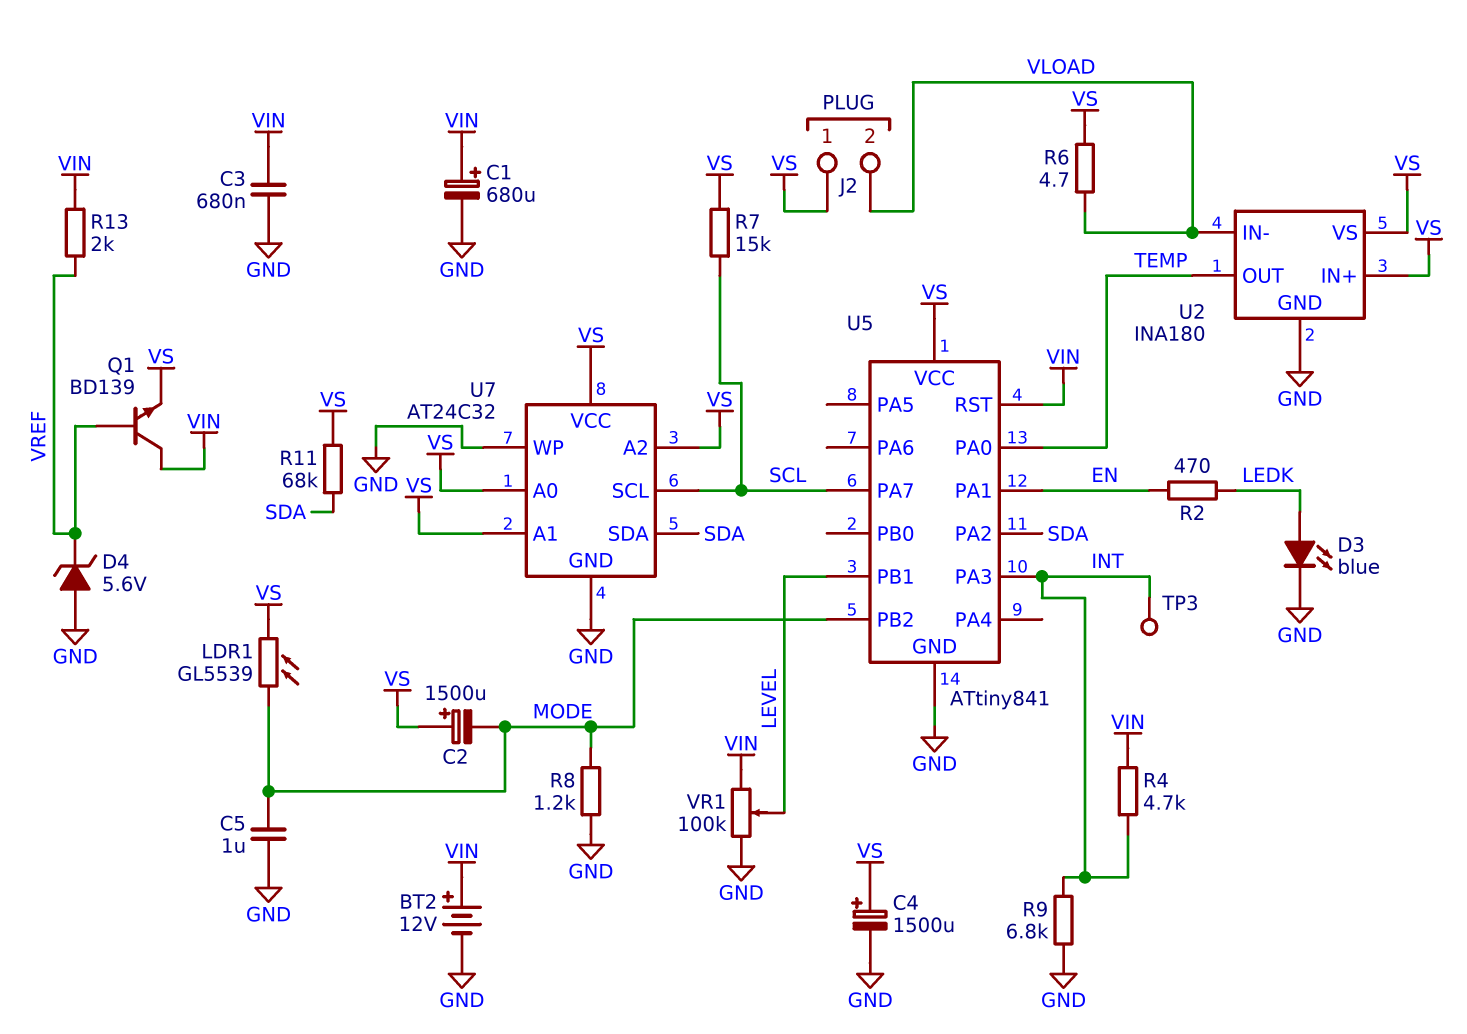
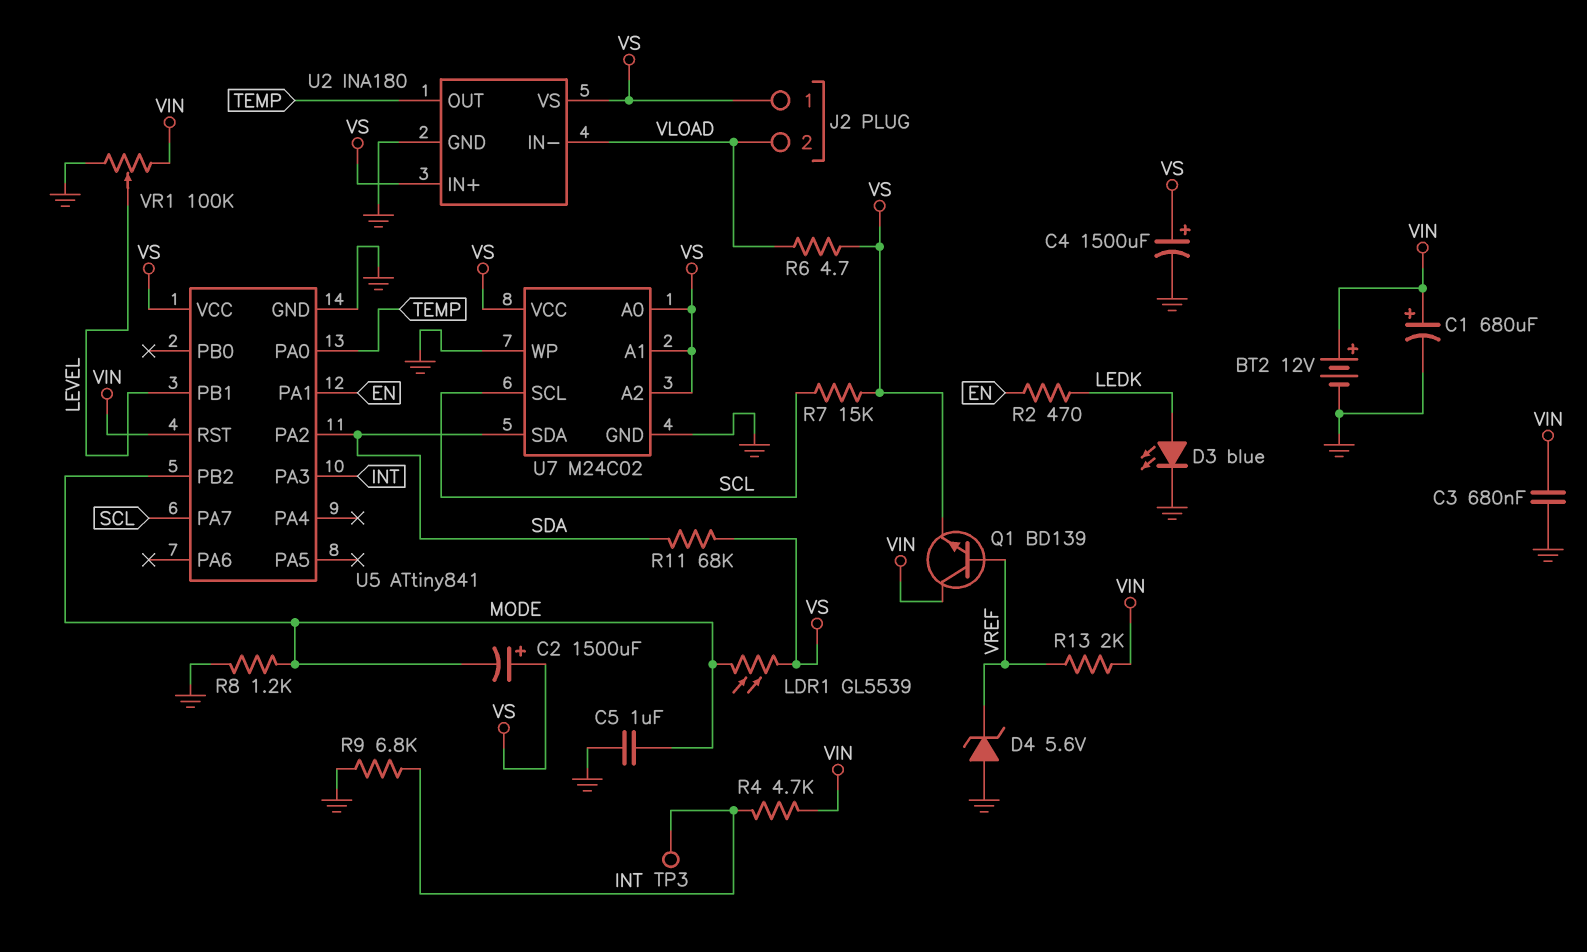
U7: AT24C32 -> M24C02

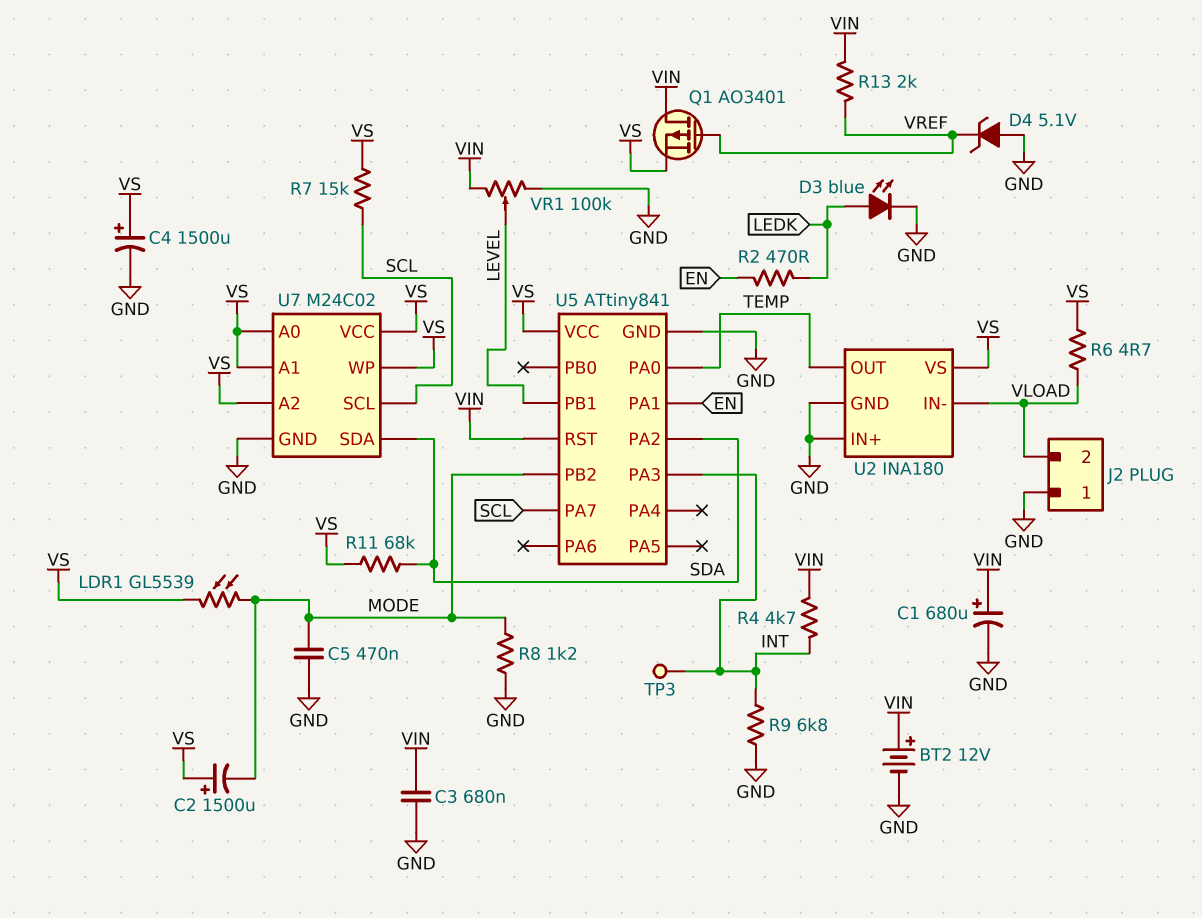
C5: 1uF (GND, MODE) -> 470nF (GND, MODE)
D4: zener 5.6V (A GND, K VREF) -> zener 5.1V (A GND, K VREF)
J2 pin 1: VS -> GND
Q1: NPN BD139 (B VREF, C VIN, E VS) -> PMOS AO3401 (G VREF, D VIN, S VS)
U2 pin IN+: VS -> GND
U7 pin WP: GND -> VS

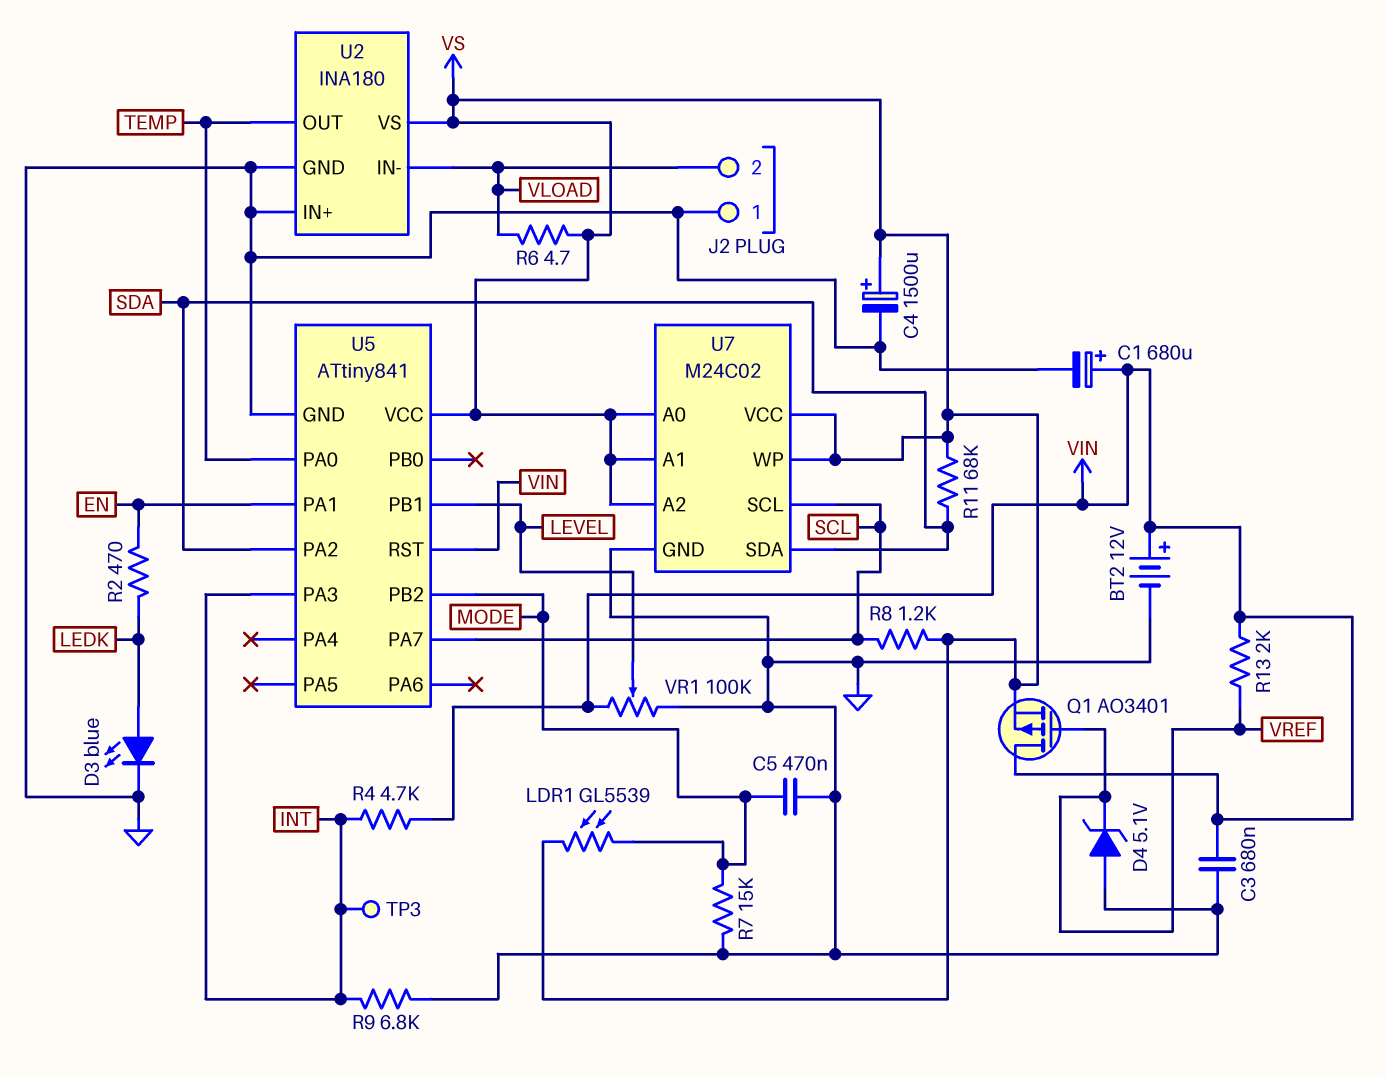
C2: 1500uF (plus VS, minus MODE) -> none
R7: 15k (SCL, VS) -> 15k (GND, MODE)
R8: 1.2k (GND, MODE) -> 1.2k (SCL, VS)

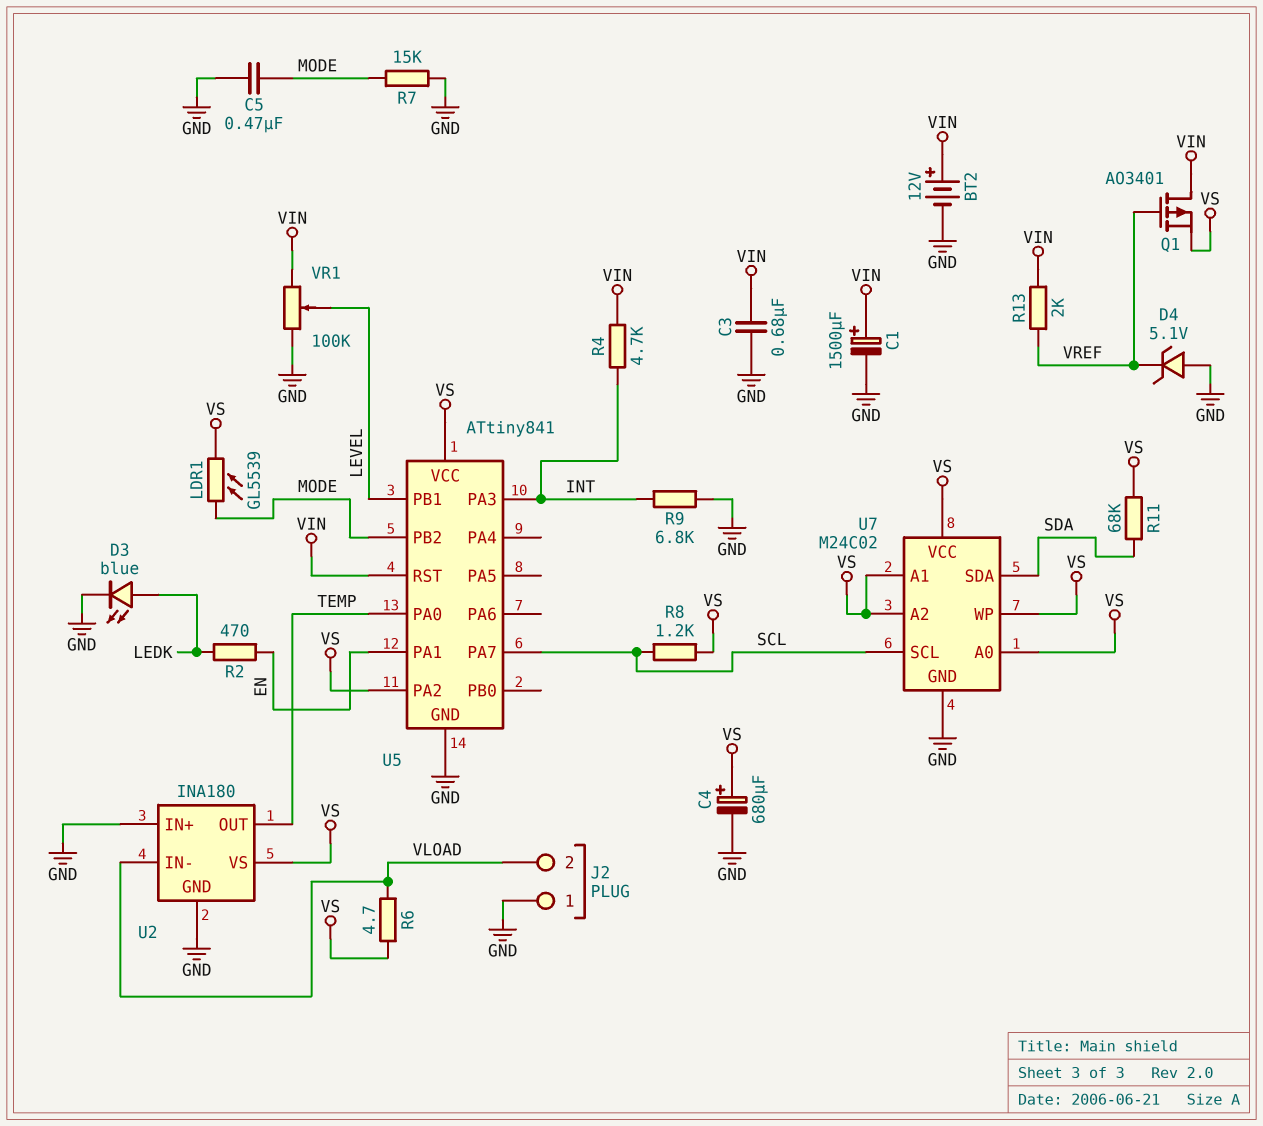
C1: 680uF (plus VIN, minus GND) -> 1500uF (plus VIN, minus GND)
C4: 1500uF (plus VS, minus GND) -> 680uF (plus VS, minus GND)
TP3: test point (INT) -> none
U5 pin PA2: SDA -> VS

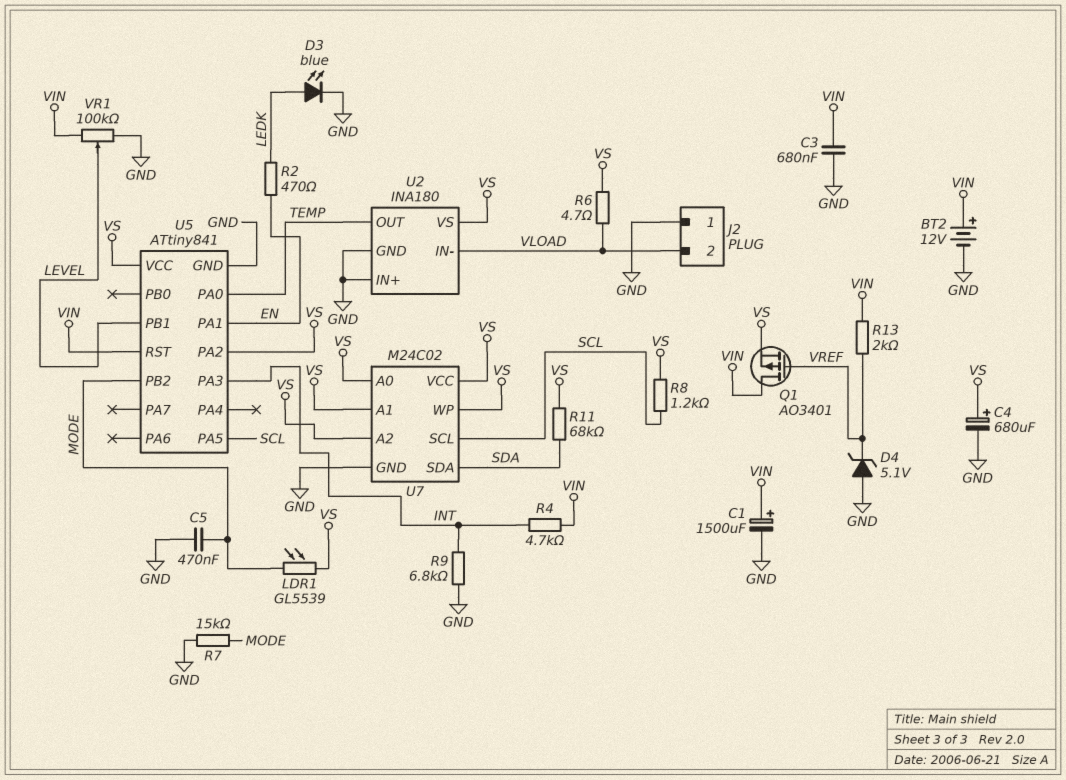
U5 pin PA5: none -> SCL
U5 pin PA7: SCL -> none

